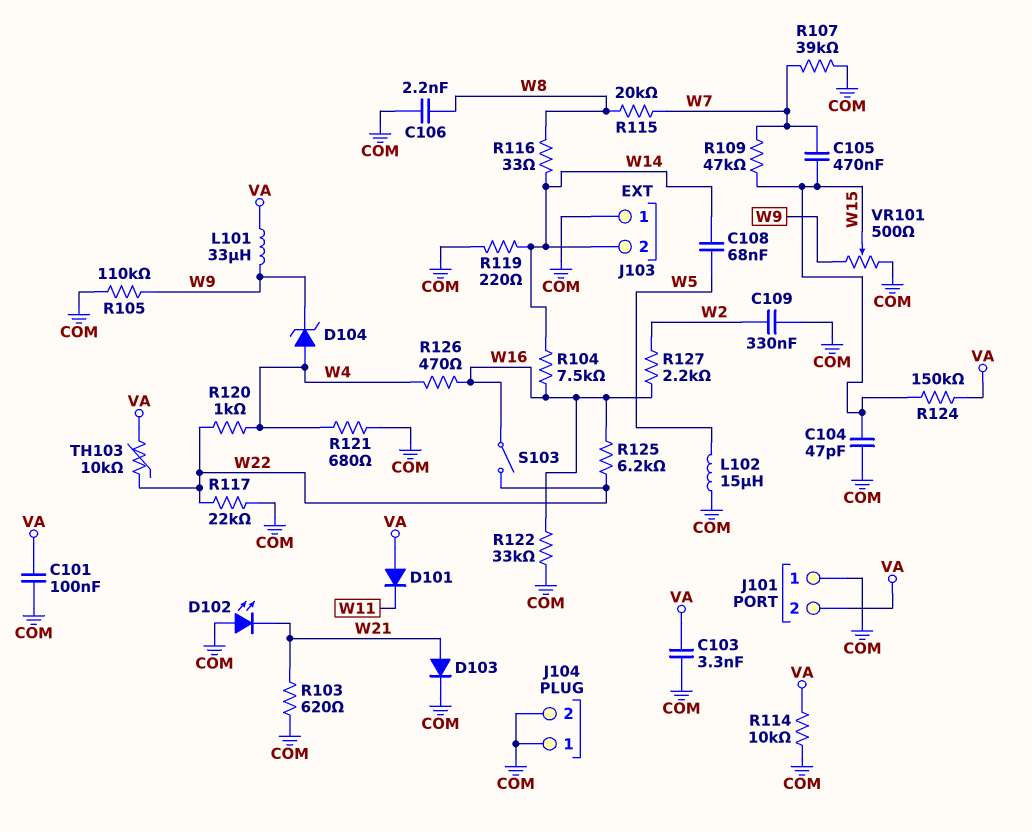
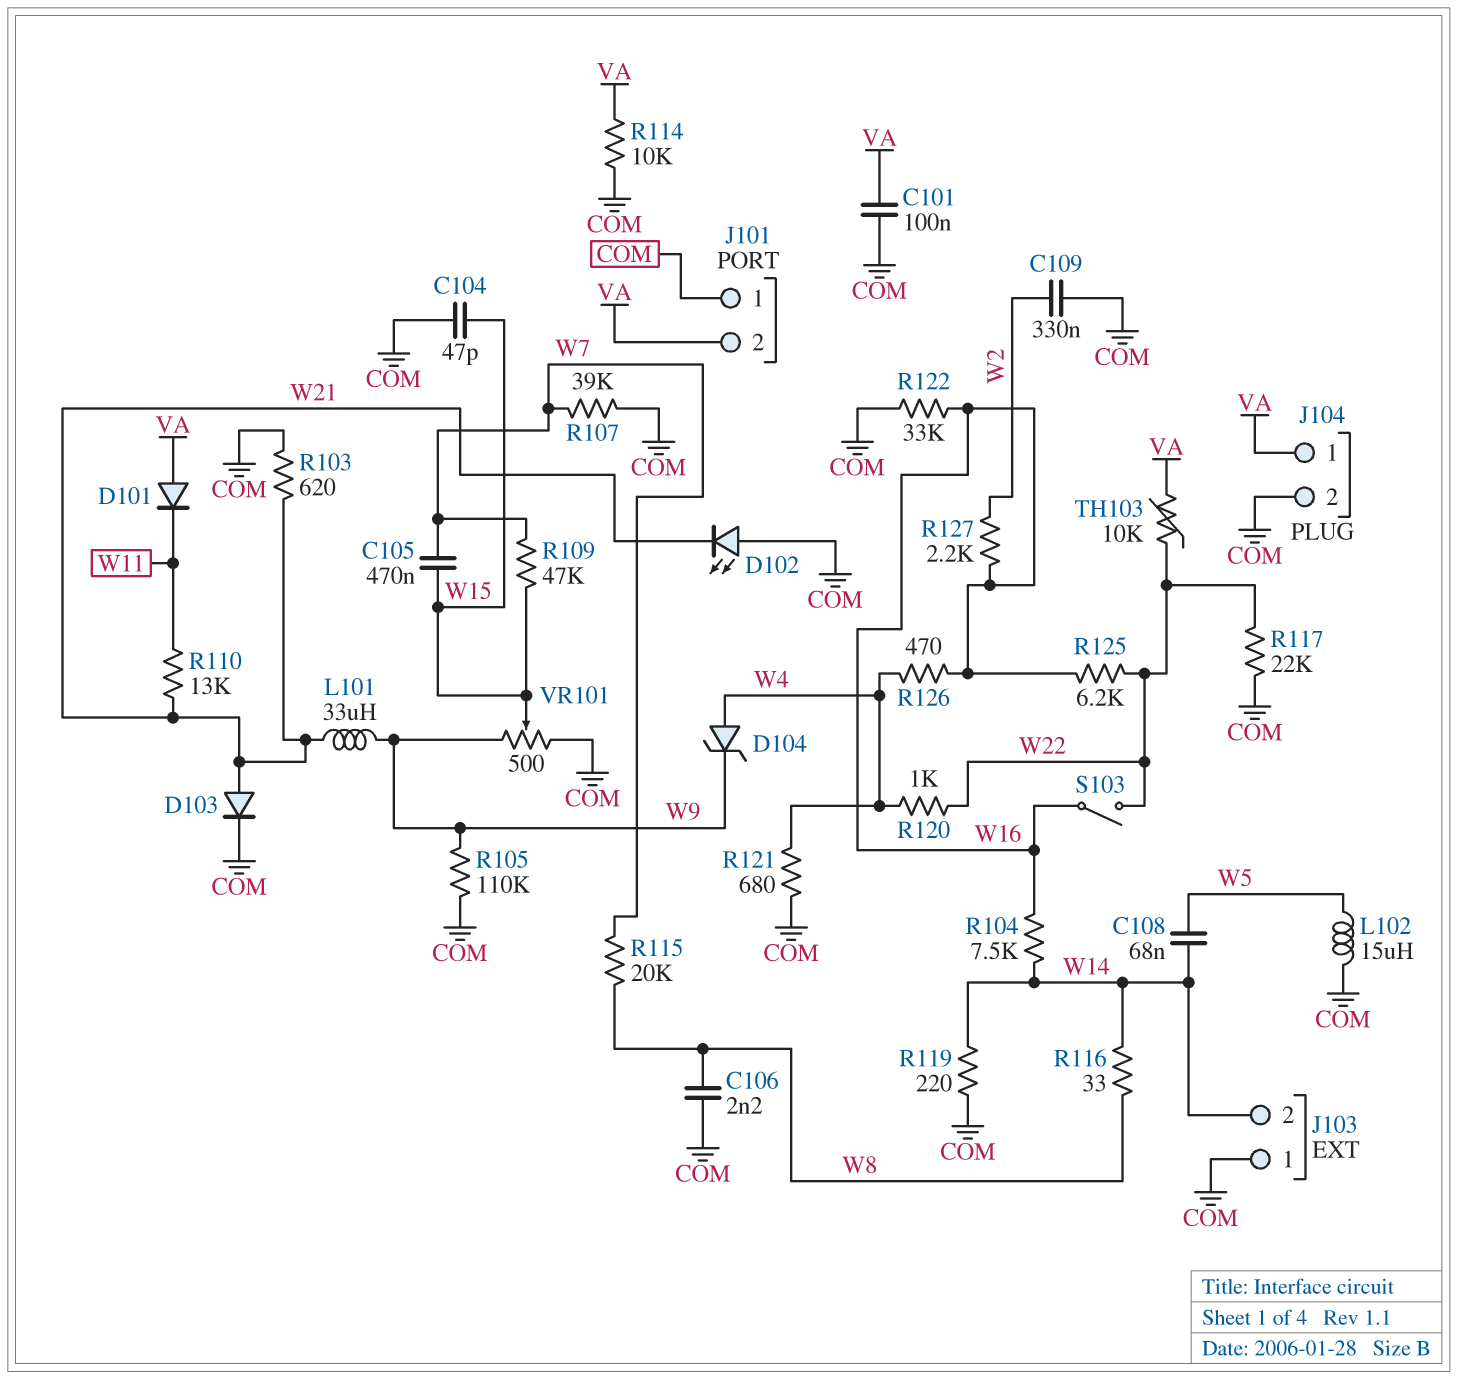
C103: 3.3nF (COM, VA) -> none
J104 pin 1: COM -> VA
L101: 33uH (VA, W9) -> 33uH (W9, W21)
R110: none -> 13k (W11, W21)
R124: 150k (VA, W15) -> none

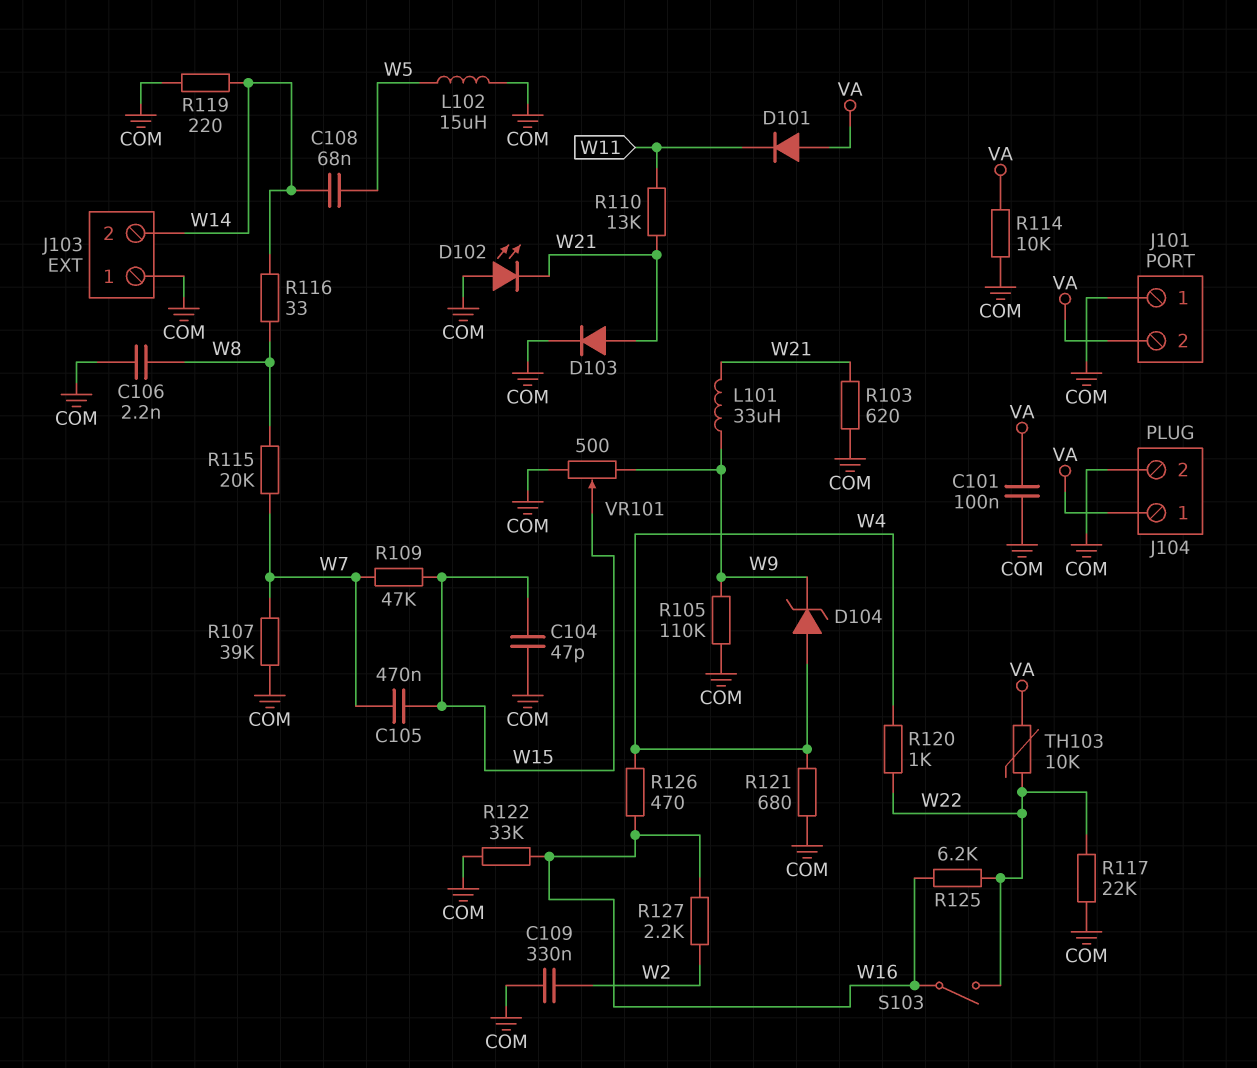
R104: 7.5k (W14, W16) -> none

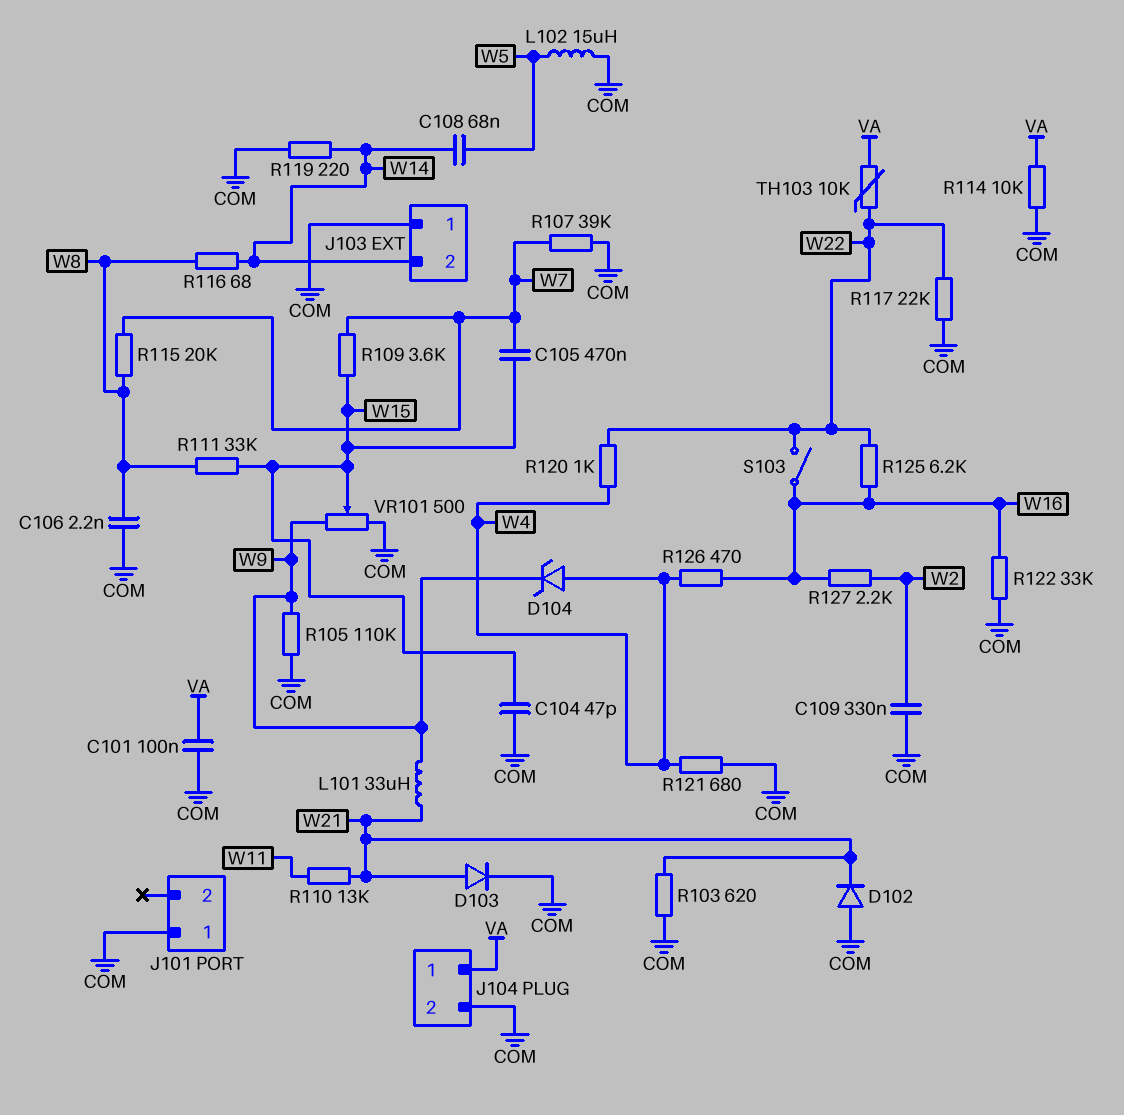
D101: diode (A VA, K W11) -> none
D102: LED (A COM, K W21) -> diode (A COM, K W21)
J101 pin 2: VA -> none
R109: 47k (W7, W15) -> 3.6k (W7, W15)
R111: none -> 33k (W8, W15)
R116: 33 (W8, W14) -> 68 (W8, W14)

